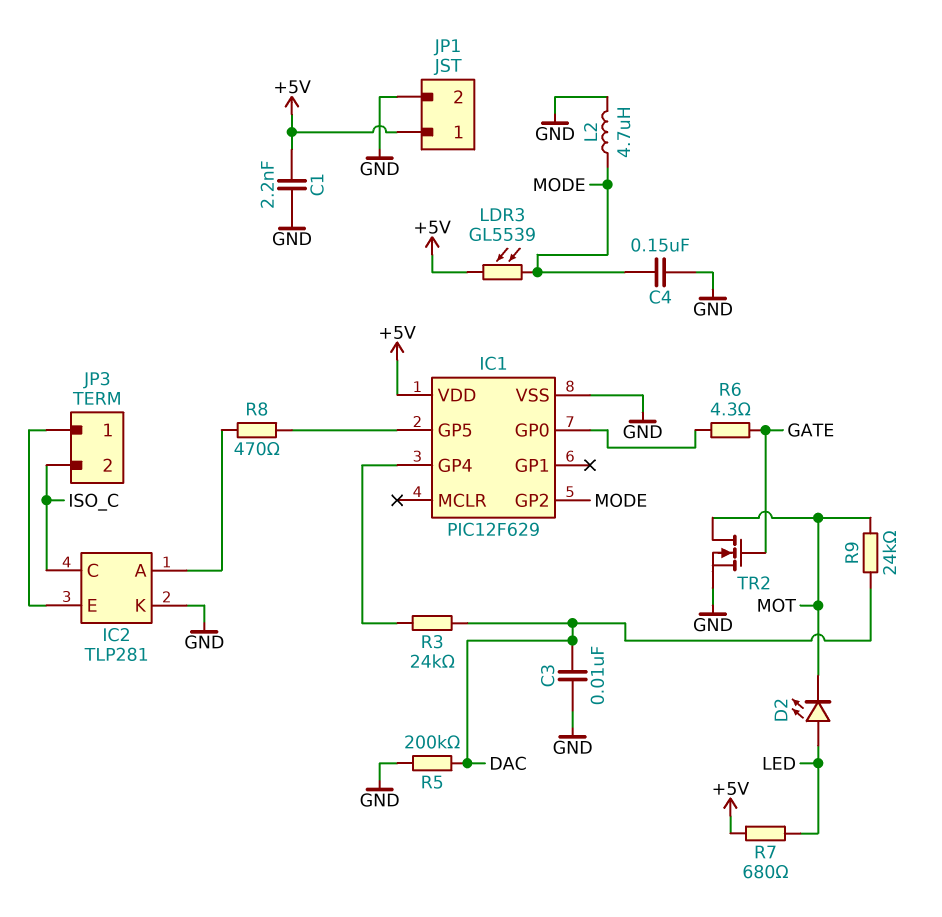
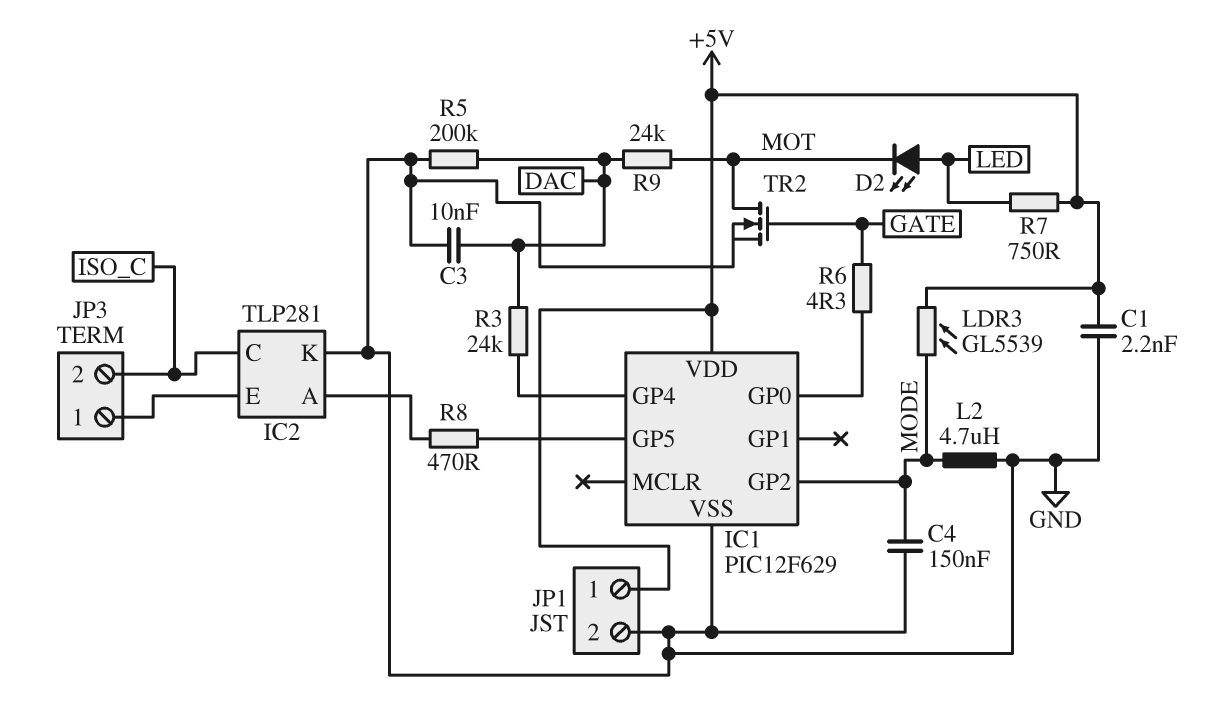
R7: 680 (+5V, LED) -> 750 (+5V, LED)

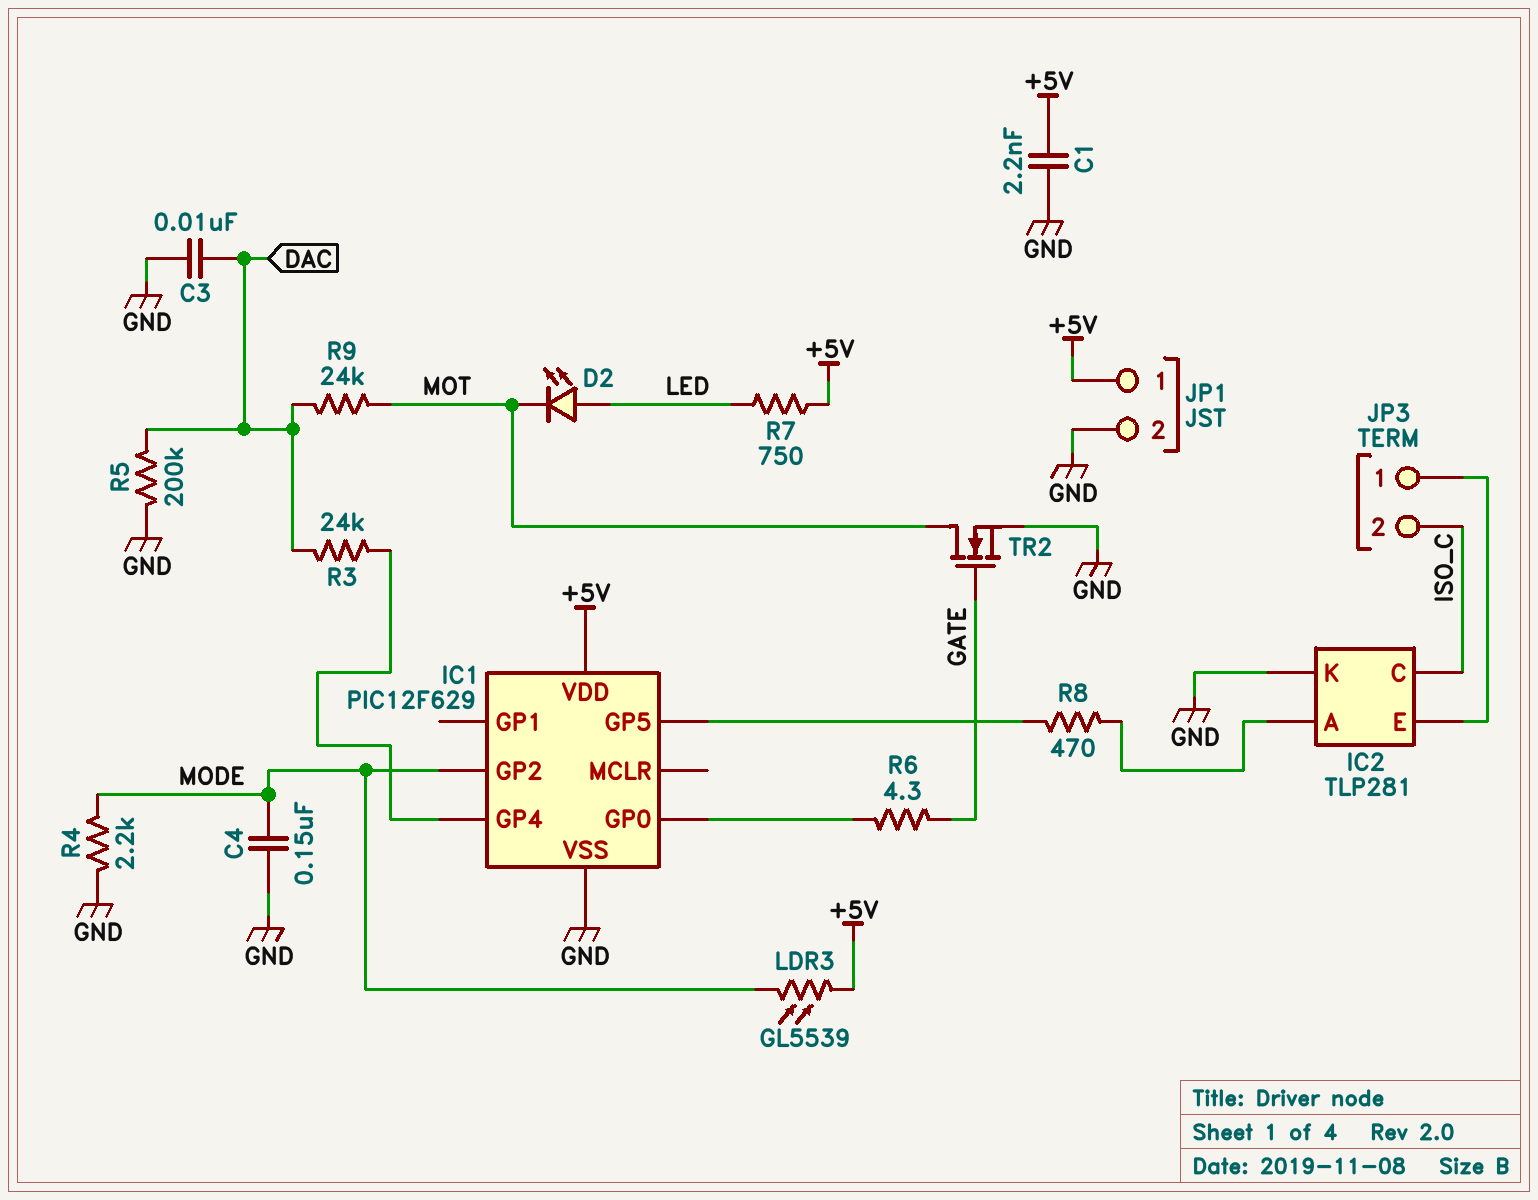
L2: 4.7uH (GND, MODE) -> none
R4: none -> 2.2k (GND, MODE)

